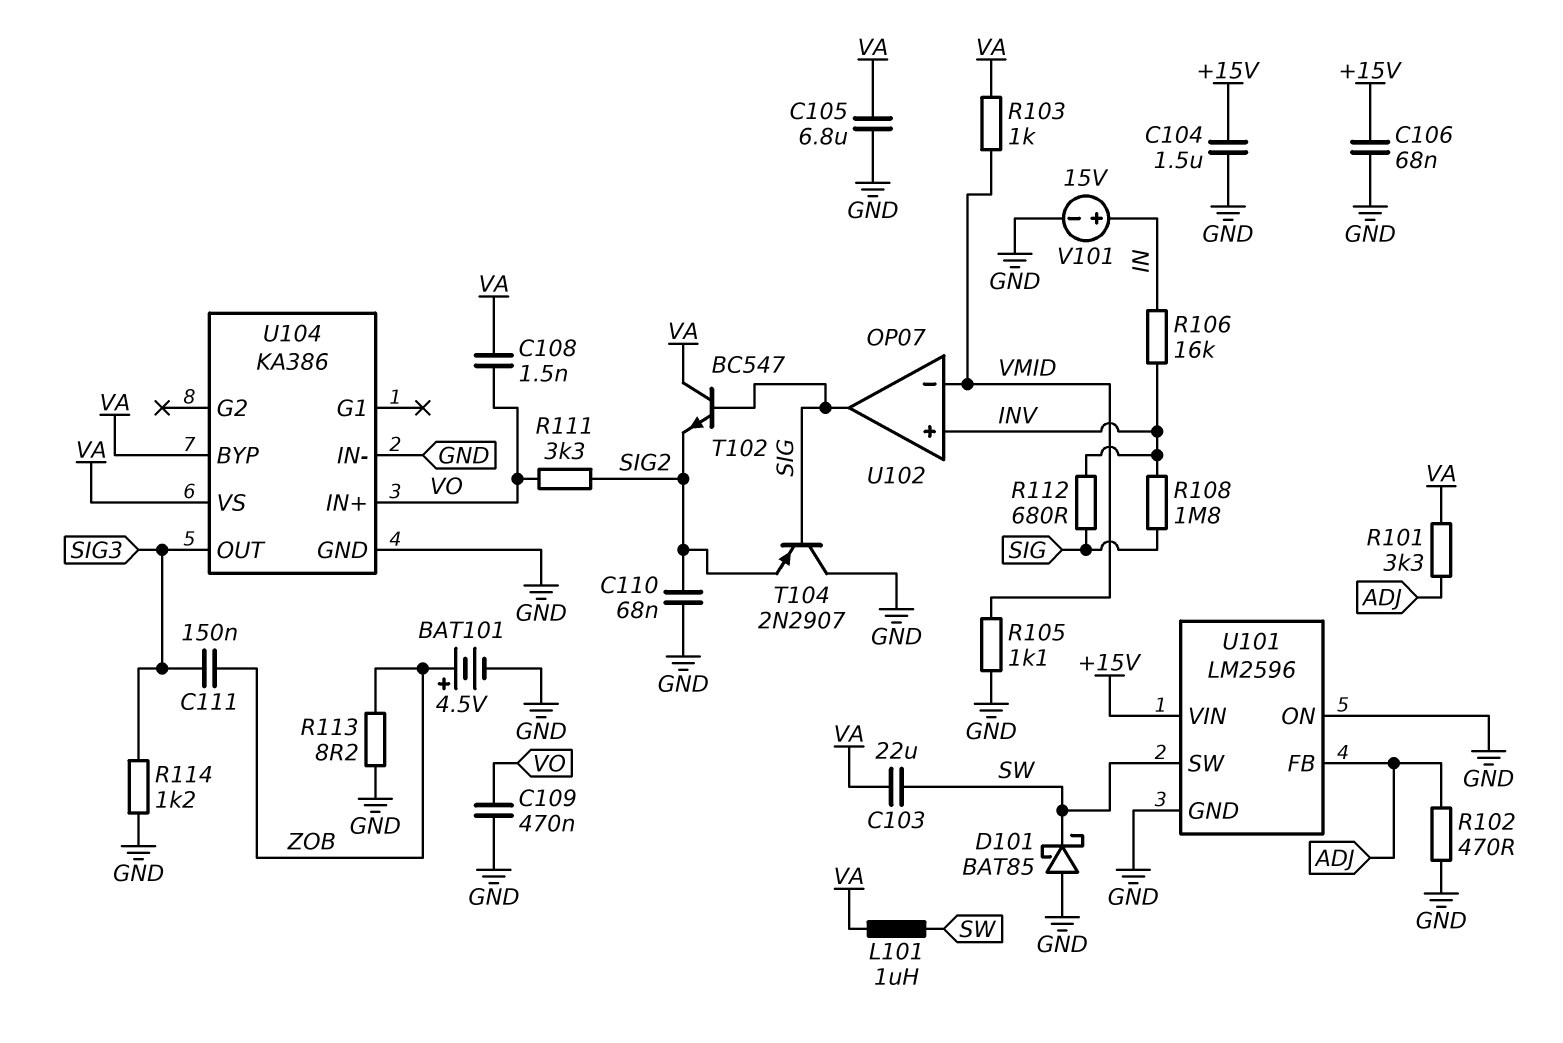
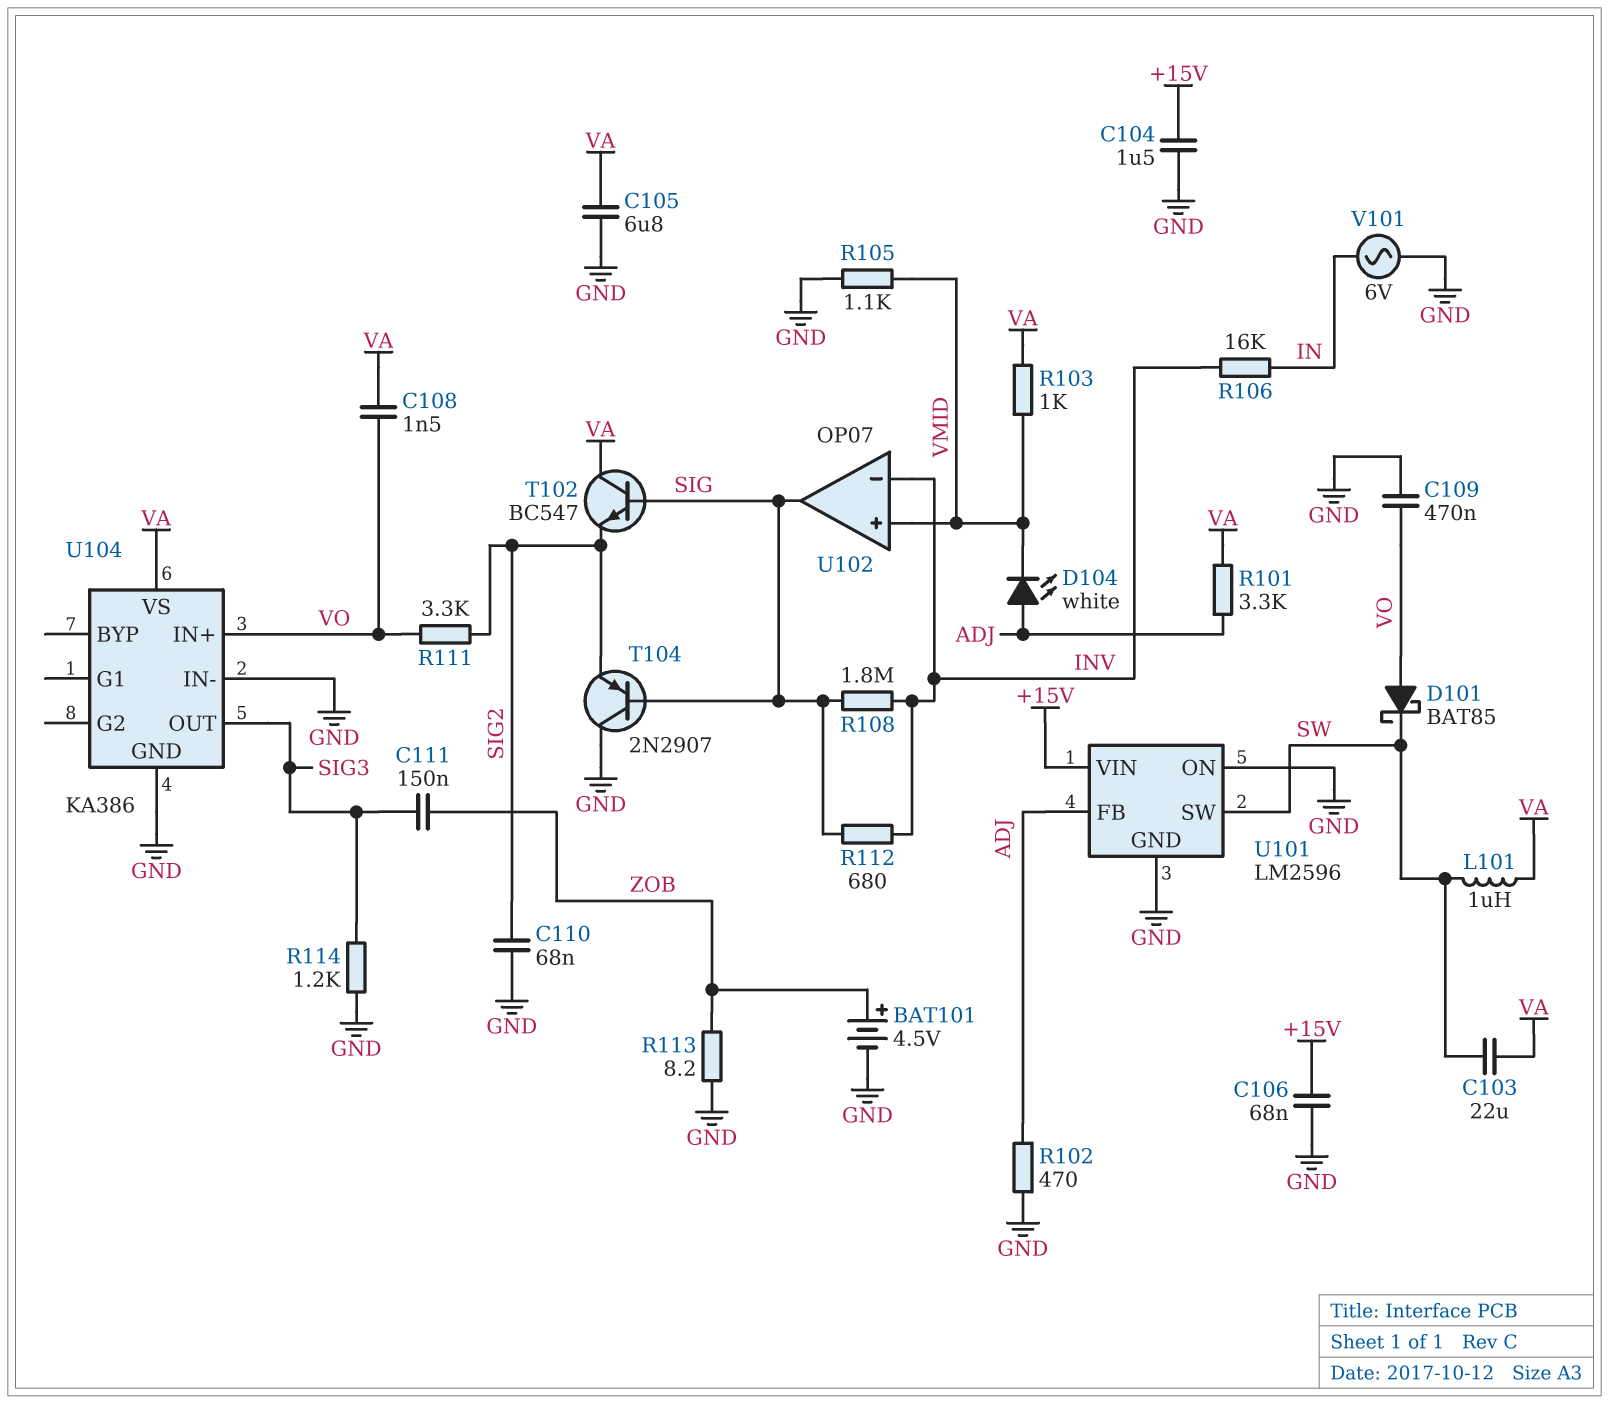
D101: schottky BAT85 (A GND, K SW) -> schottky BAT85 (A VO, K SW)
D104: none -> LED white (A ADJ, K VMID)
U102 pin in+: INV -> VMID
U102 pin in-: VMID -> INV
U104 pin BYP: VA -> none
V101: 15V (plus IN, minus GND) -> AC 6V (GND, IN)

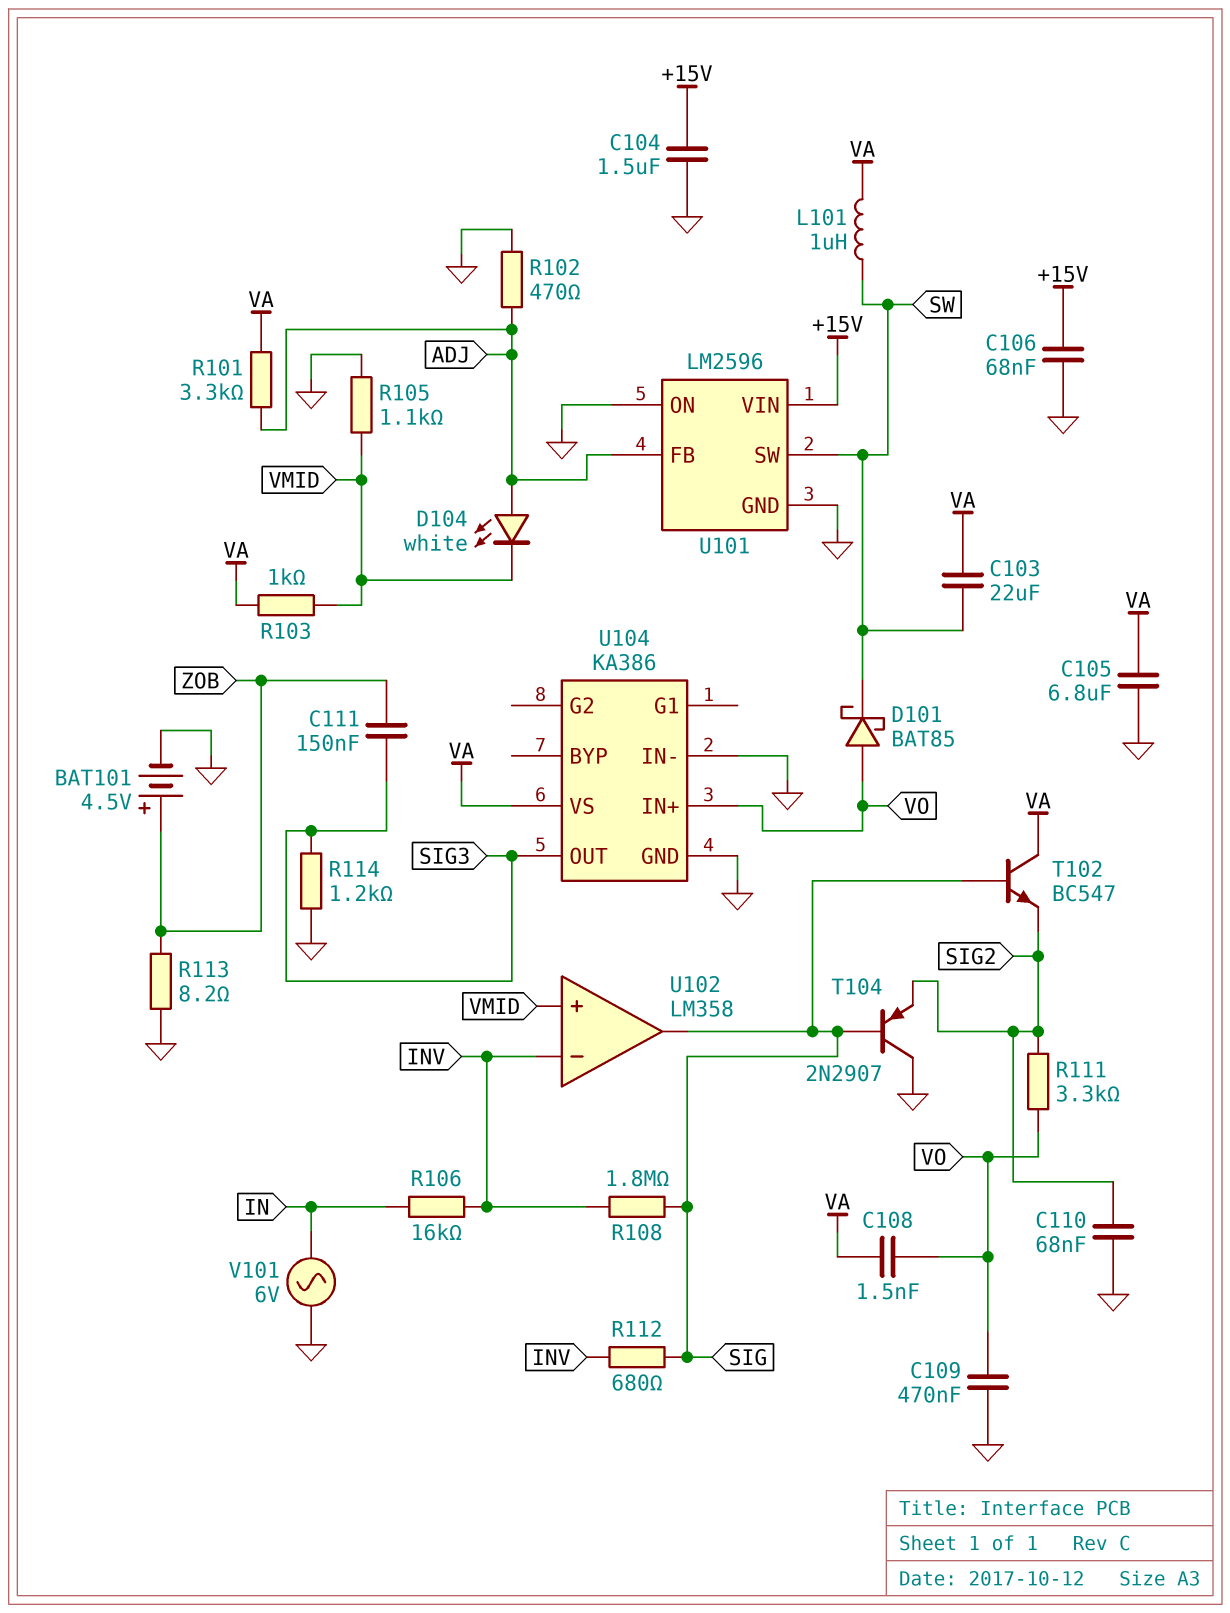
U102: OP07 -> LM358

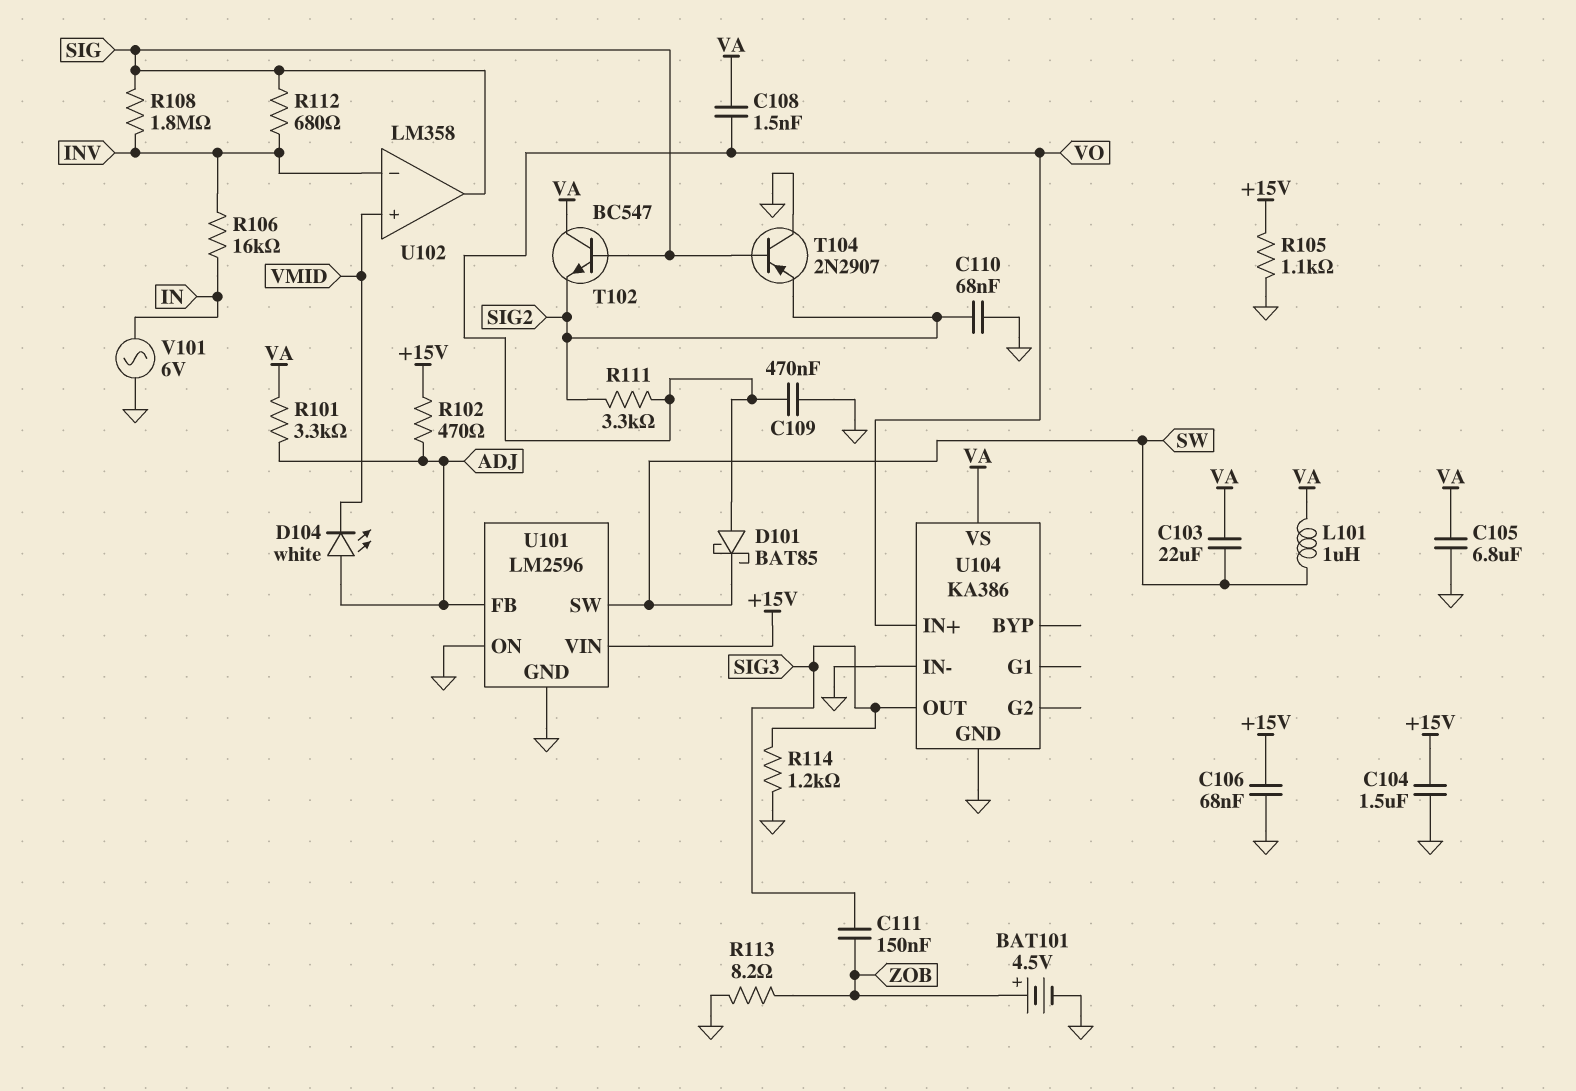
R102: 470 (ADJ, GND) -> 470 (+15V, ADJ)
R103: 1k (VA, VMID) -> none
R105: 1.1k (GND, VMID) -> 1.1k (+15V, GND)

